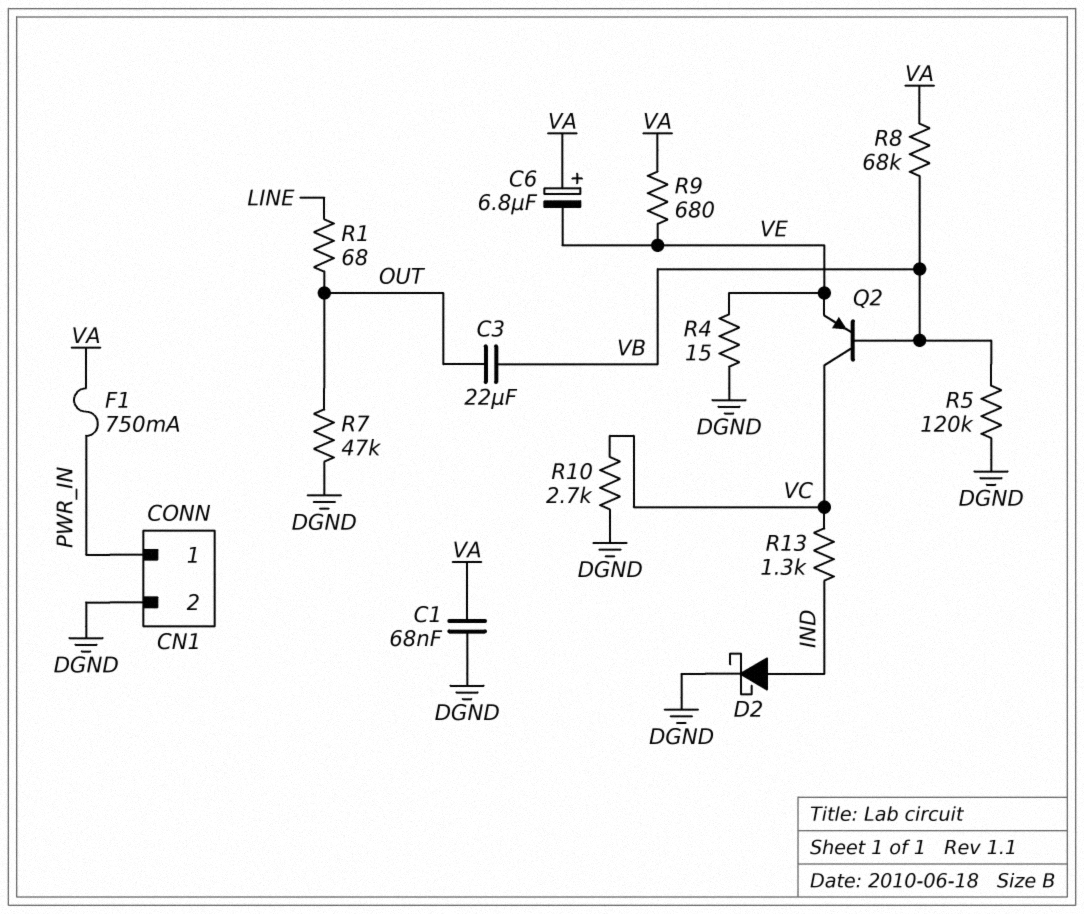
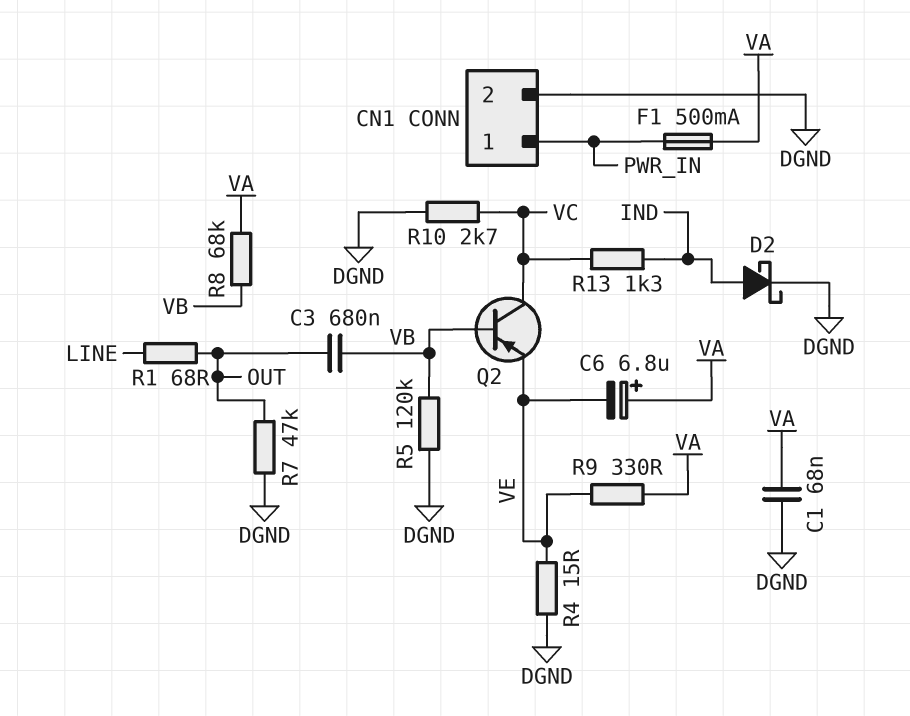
C3: 22uF (OUT, VB) -> 680nF (OUT, VB)
F1: 750mA (PWR_IN, VA) -> 500mA (PWR_IN, VA)
R9: 680 (VA, VE) -> 330 (VA, VE)

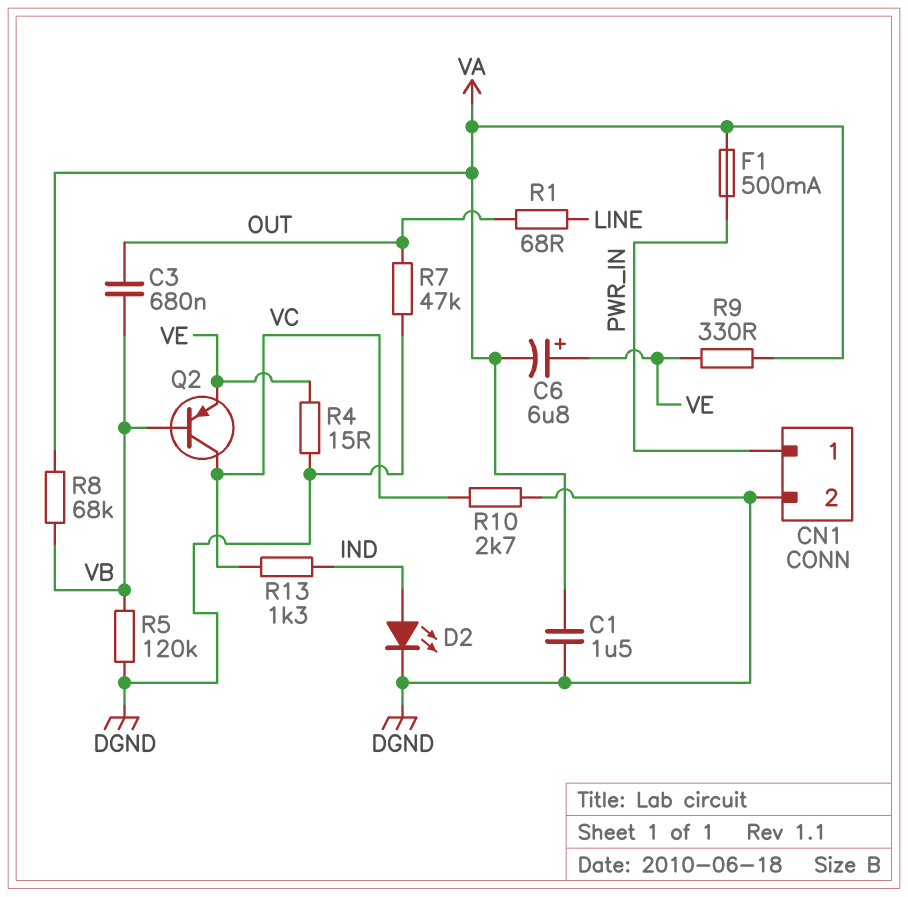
C1: 68nF (DGND, VA) -> 1.5uF (DGND, VA)
C6: 6.8uF (plus VA, minus VE) -> 6.8uF (plus VE, minus VA)
D2: schottky (A IND, K DGND) -> LED (A IND, K DGND)

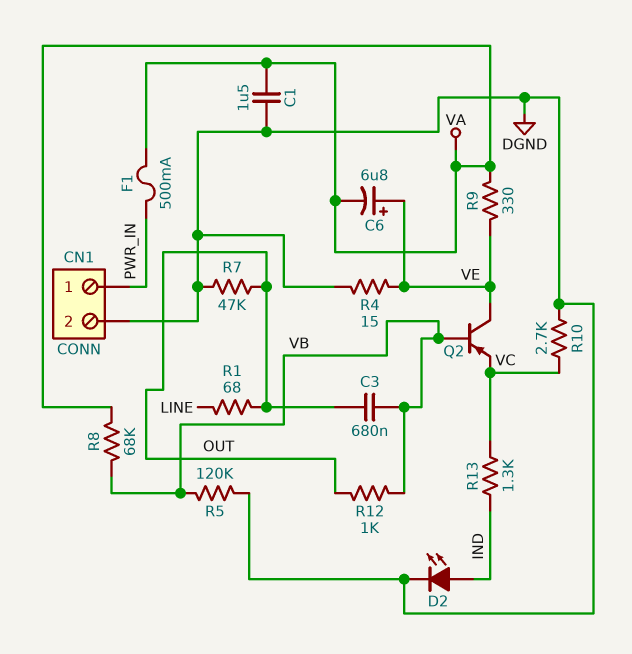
Q2: PNP (B VB, C VC, E VE) -> PNP (B VB, C VE, E VC)
R12: none -> 1k (OUT, VB)

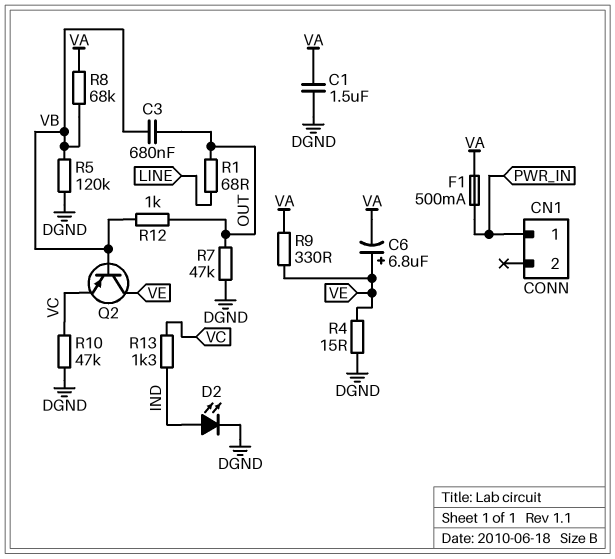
CN1 pin 2: DGND -> none
R10: 2.7k (DGND, VC) -> 47k (DGND, VC)

